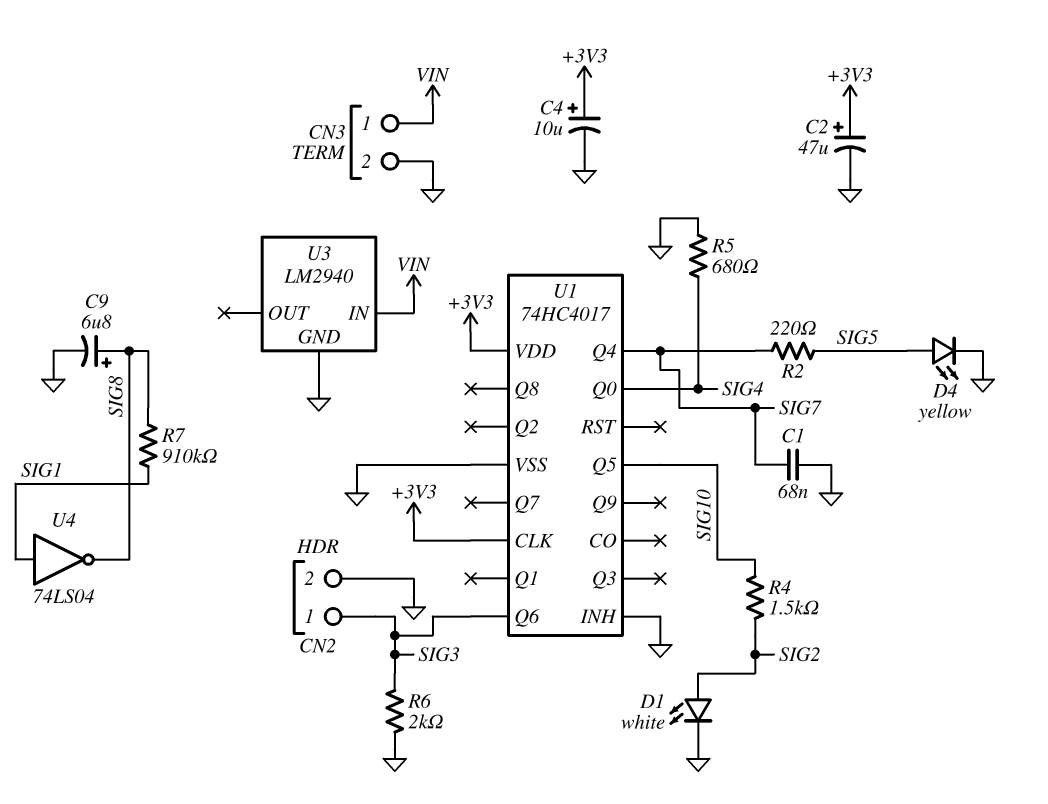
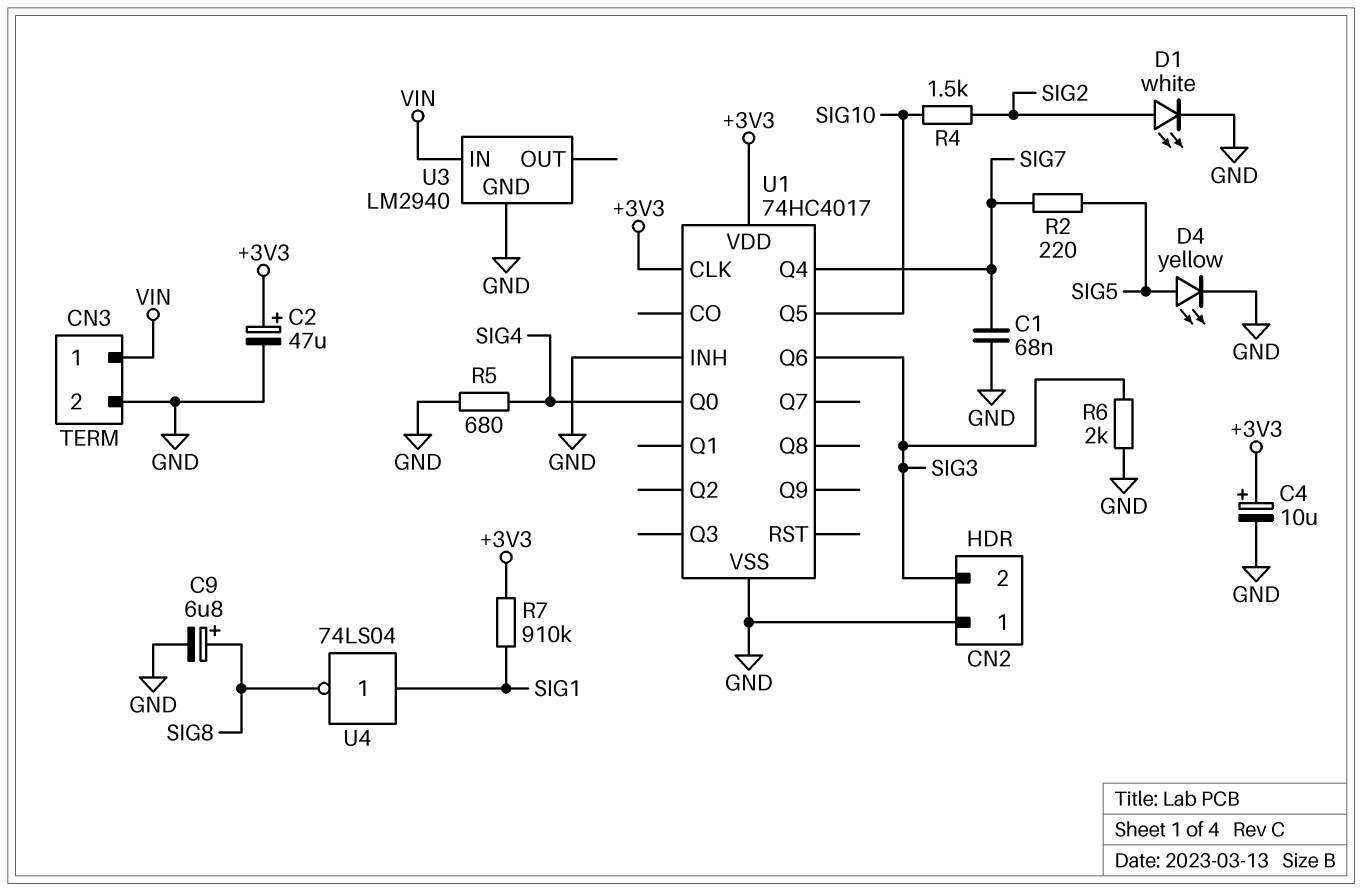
CN2 pin 1: SIG3 -> GND
CN2 pin 2: GND -> SIG3
R7: 910k (SIG1, SIG8) -> 910k (+3V3, SIG1)

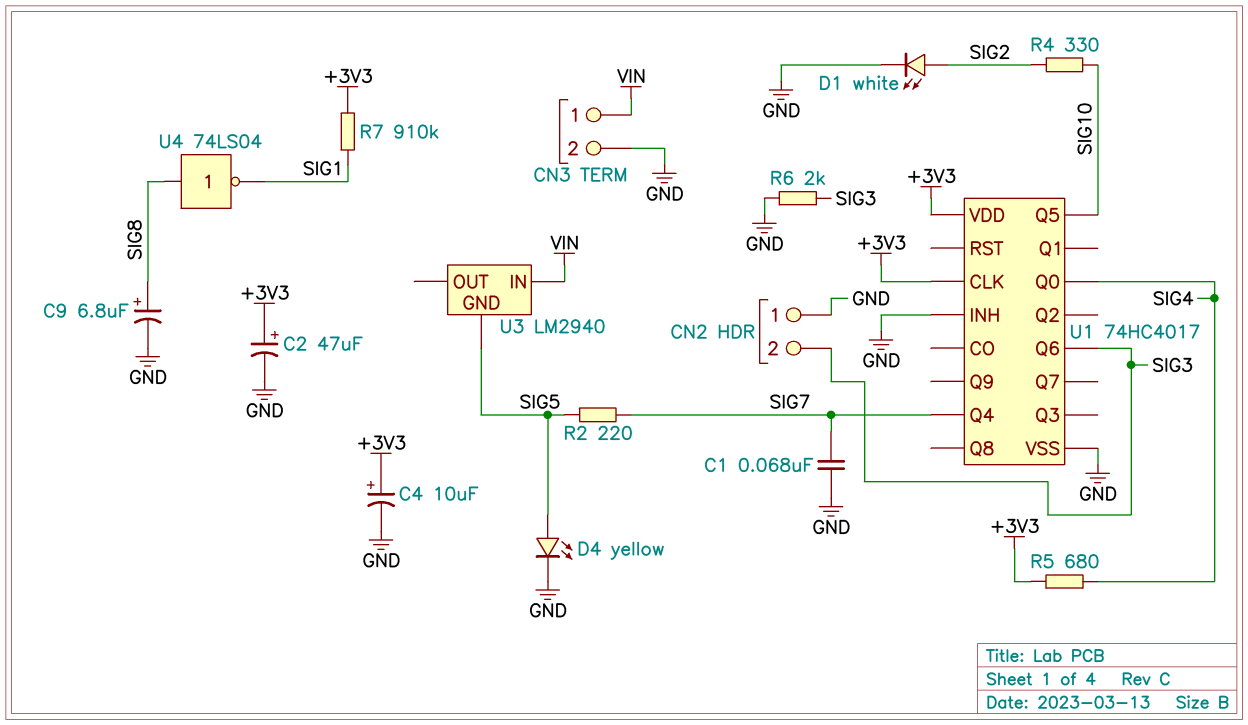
R4: 1.5k (SIG2, SIG10) -> 330 (SIG2, SIG10)
R5: 680 (GND, SIG4) -> 680 (+3V3, SIG4)
U3 pin GND: GND -> SIG5
U4: NOT 74LS04 (in SIG1, out SIG8) -> NOT 74LS04 (in SIG8, out SIG1)

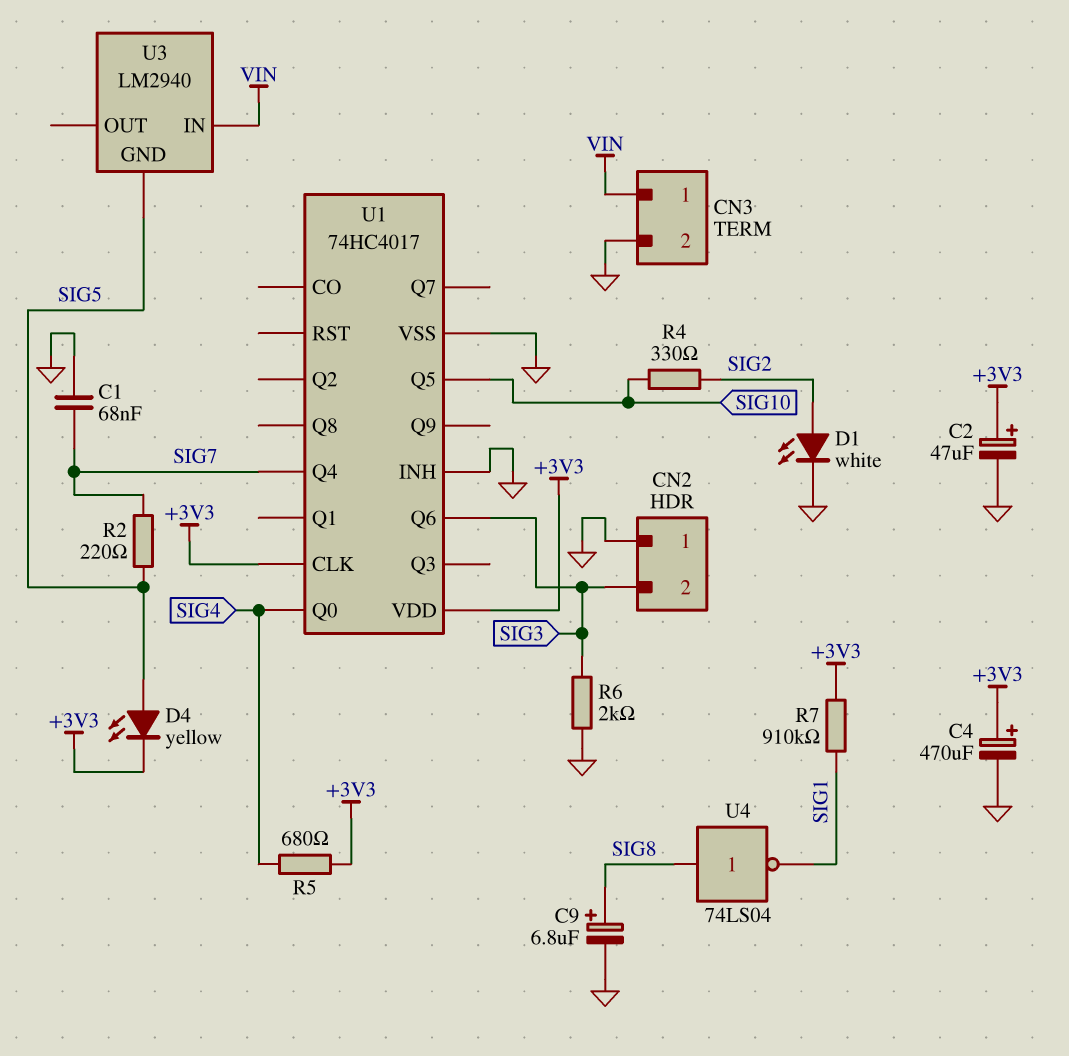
C4: 10uF (plus +3V3, minus GND) -> 470uF (plus +3V3, minus GND)
D4: LED yellow (A SIG5, K GND) -> LED yellow (A SIG5, K +3V3)

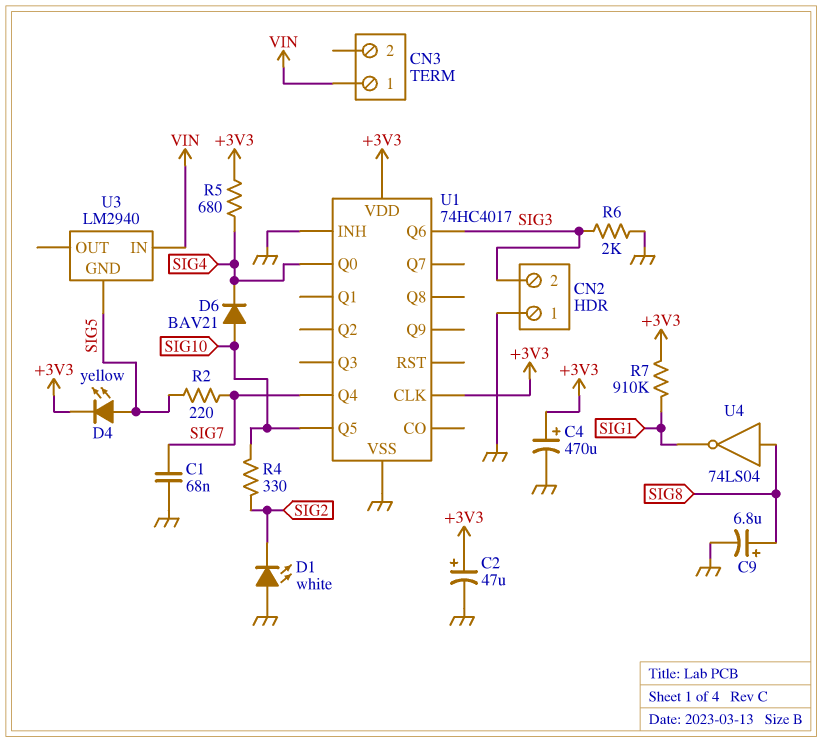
CN3 pin 2: GND -> none
D1: LED white (A SIG2, K GND) -> LED white (A GND, K SIG2)
D6: none -> diode BAV21 (A SIG10, K SIG4)

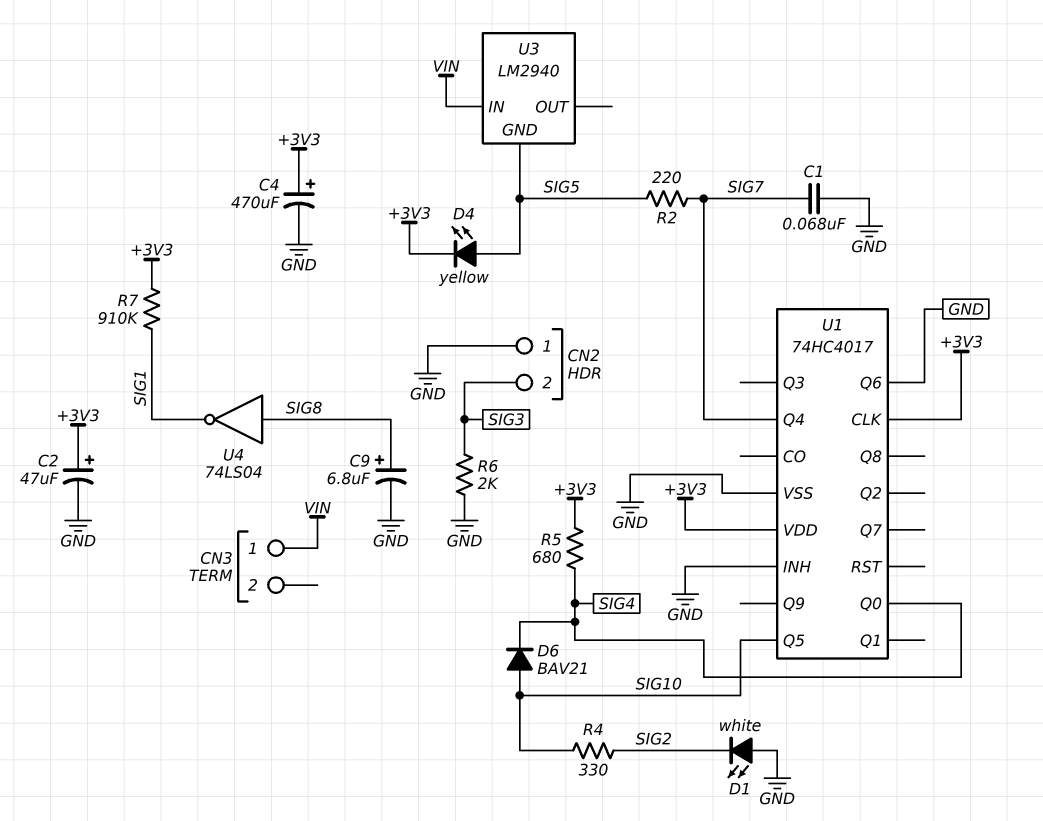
U1 pin Q6: SIG3 -> GND

